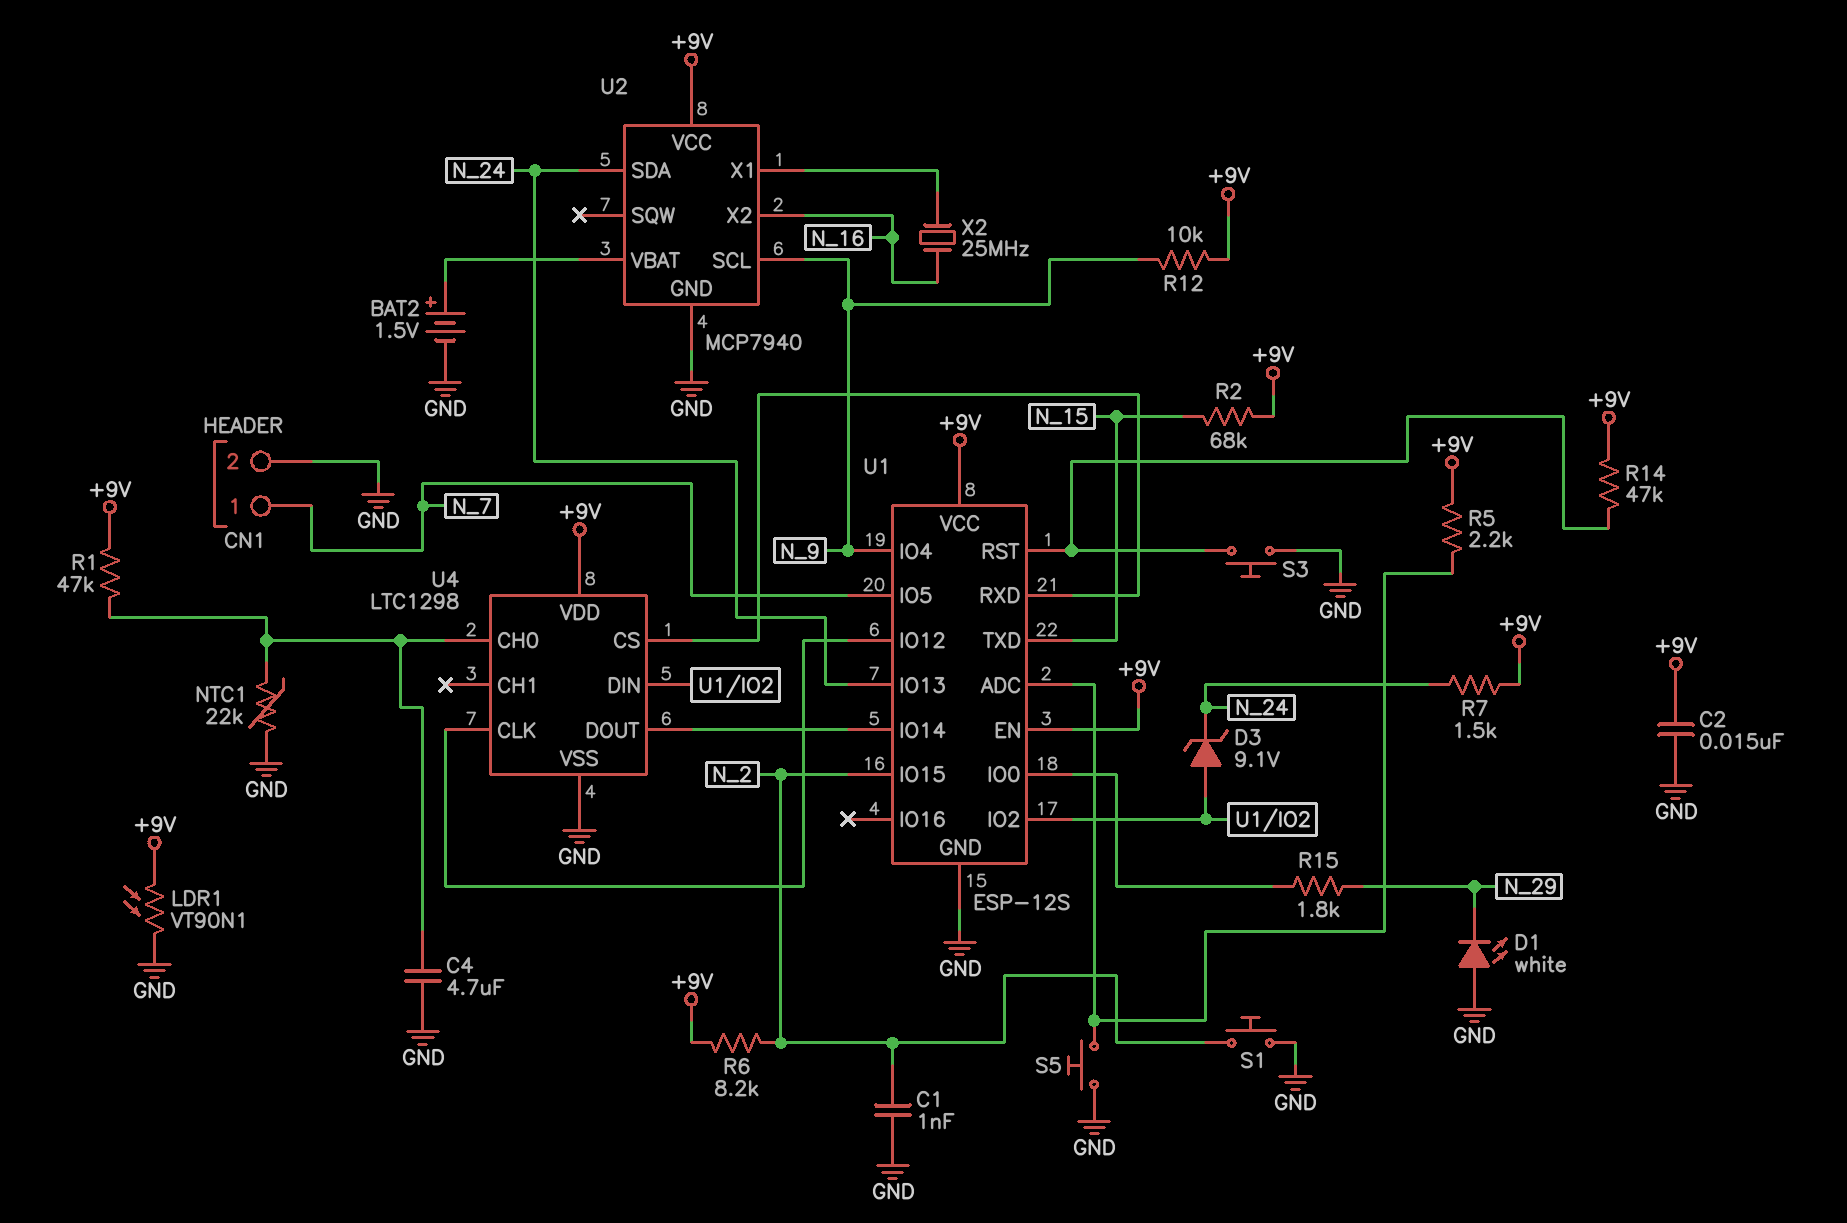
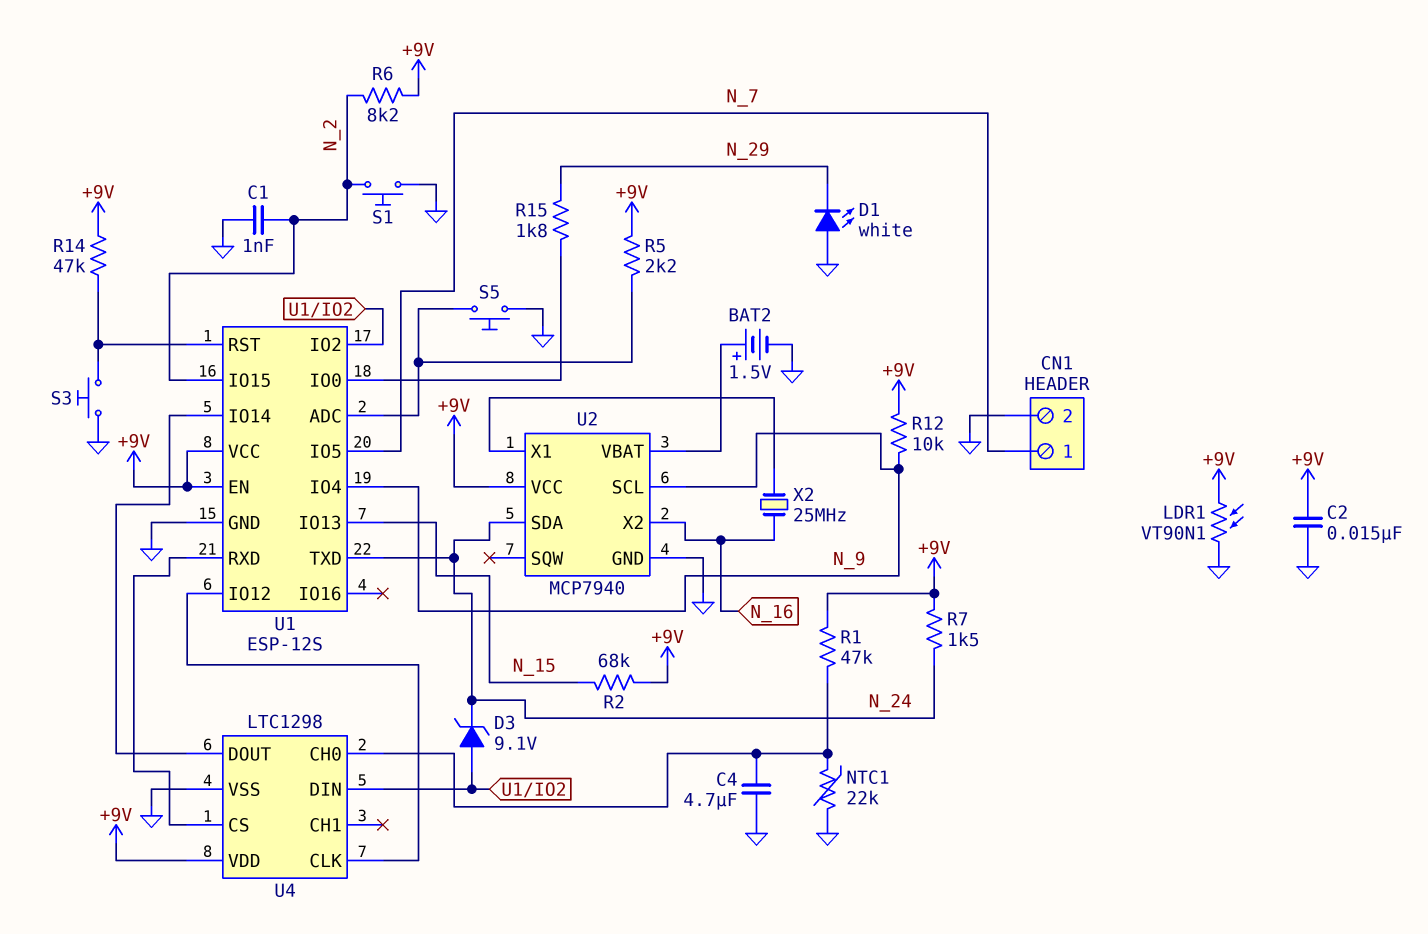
U1 pin IO13: N_24 -> N_15
U1 pin TXD: N_15 -> N_24

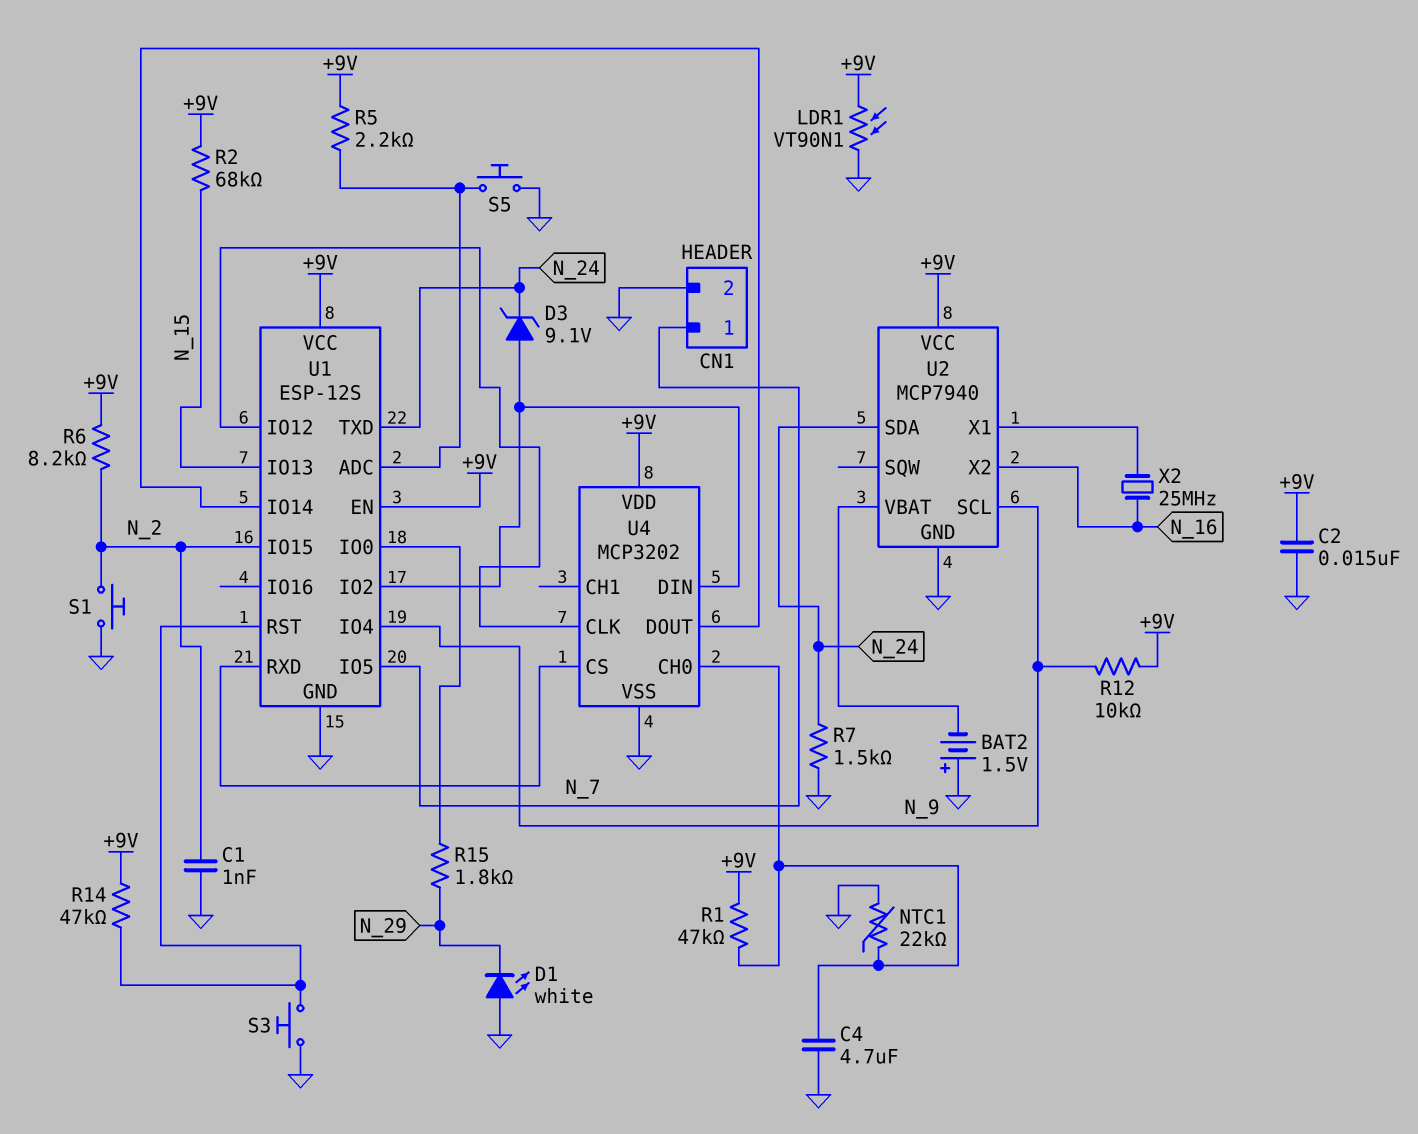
BAT2: 1.5V (plus U2/VBAT, minus GND) -> 1.5V (plus GND, minus U2/VBAT)
R7: 1.5k (+9V, N_24) -> 1.5k (GND, N_24)
U4: LTC1298 -> MCP3202

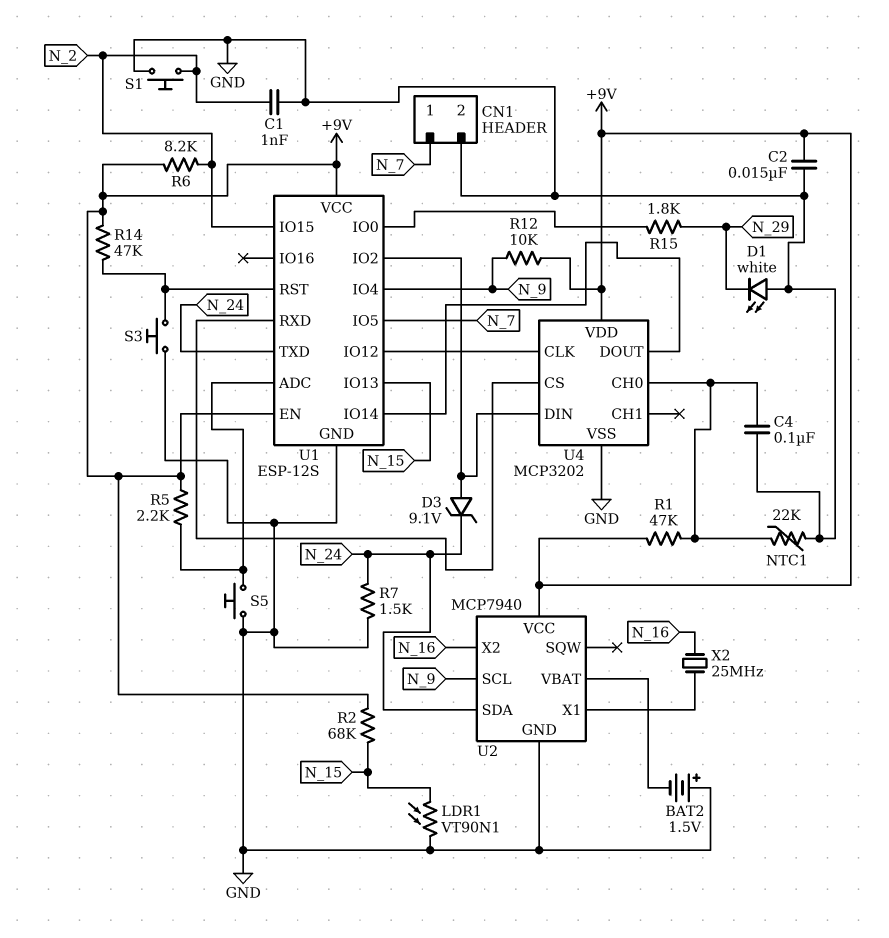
C4: 4.7uF (GND, U4/CH0) -> 100nF (GND, U4/CH0)
LDR1: VT90N1 (+9V, GND) -> VT90N1 (GND, N_15)

